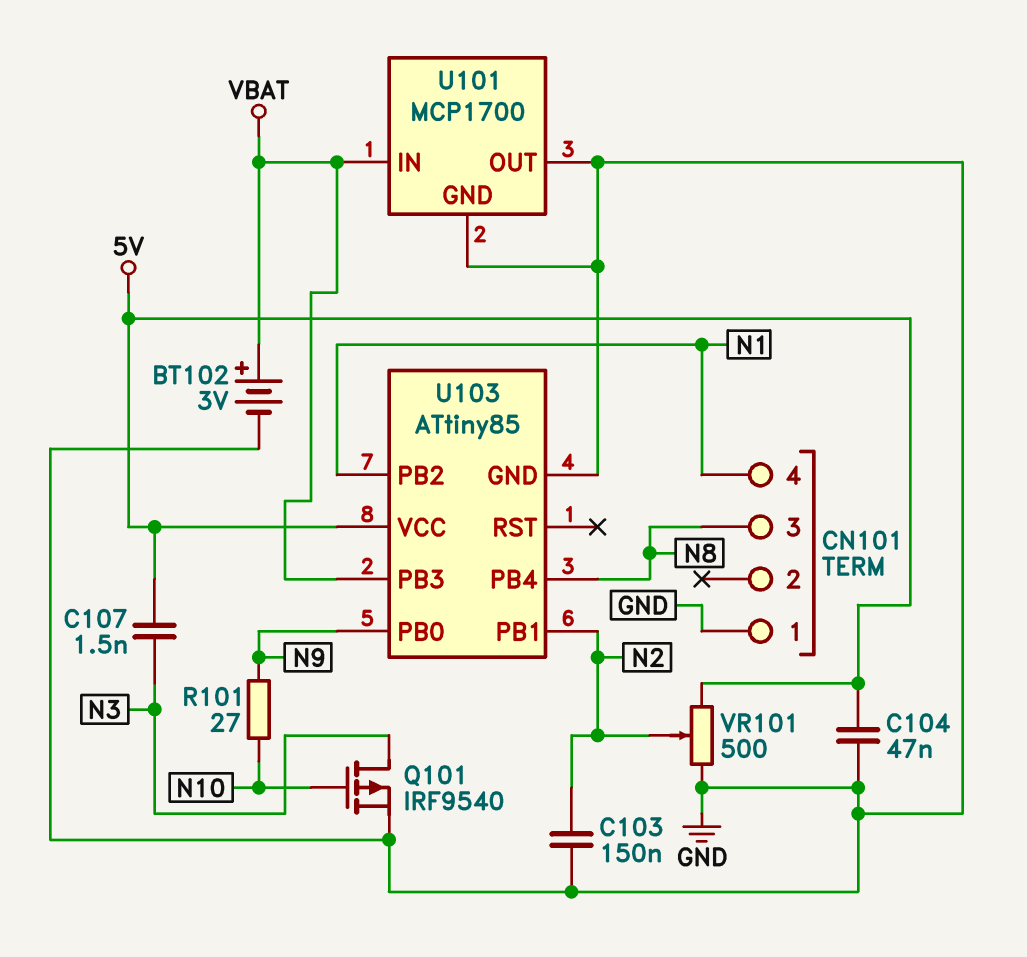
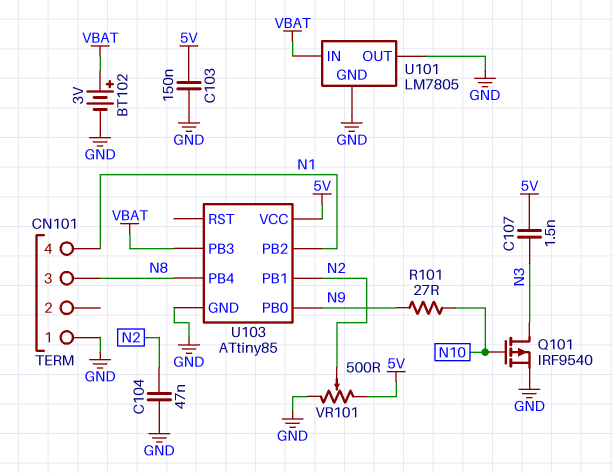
C103: 150nF (GND, N2) -> 150nF (5V, GND)
C104: 47nF (5V, GND) -> 47nF (GND, N2)
U101: MCP1700 -> LM7805

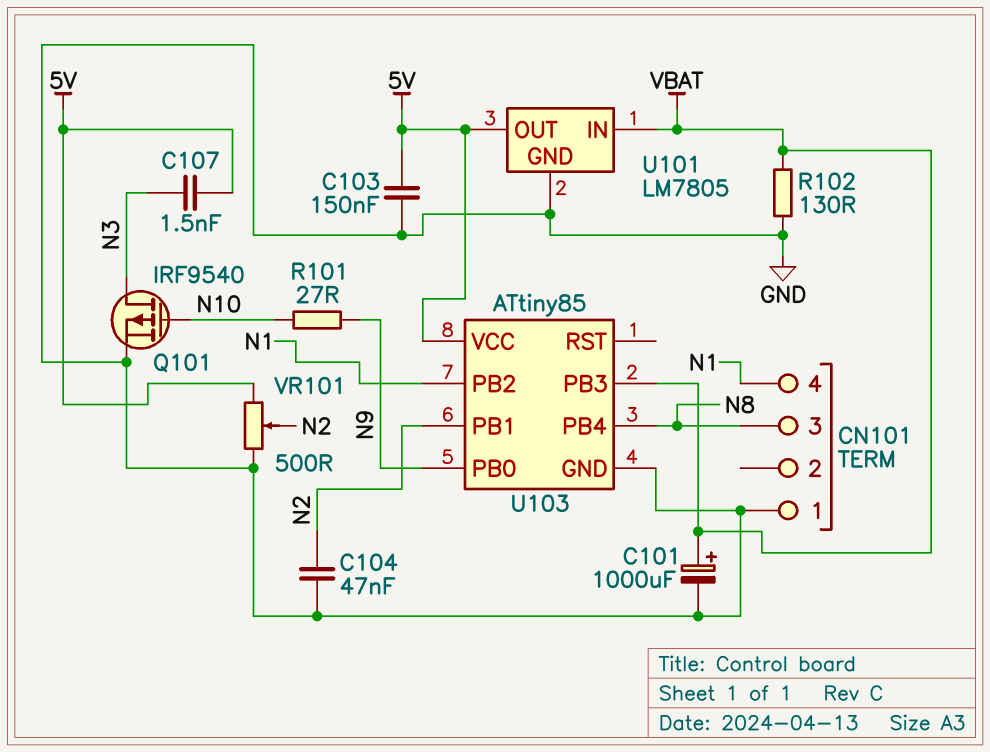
BT102: 3V (plus VBAT, minus GND) -> none
C101: none -> 1000uF (plus VBAT, minus GND)
R102: none -> 130 (GND, VBAT)
U101 pin OUT: GND -> 5V

